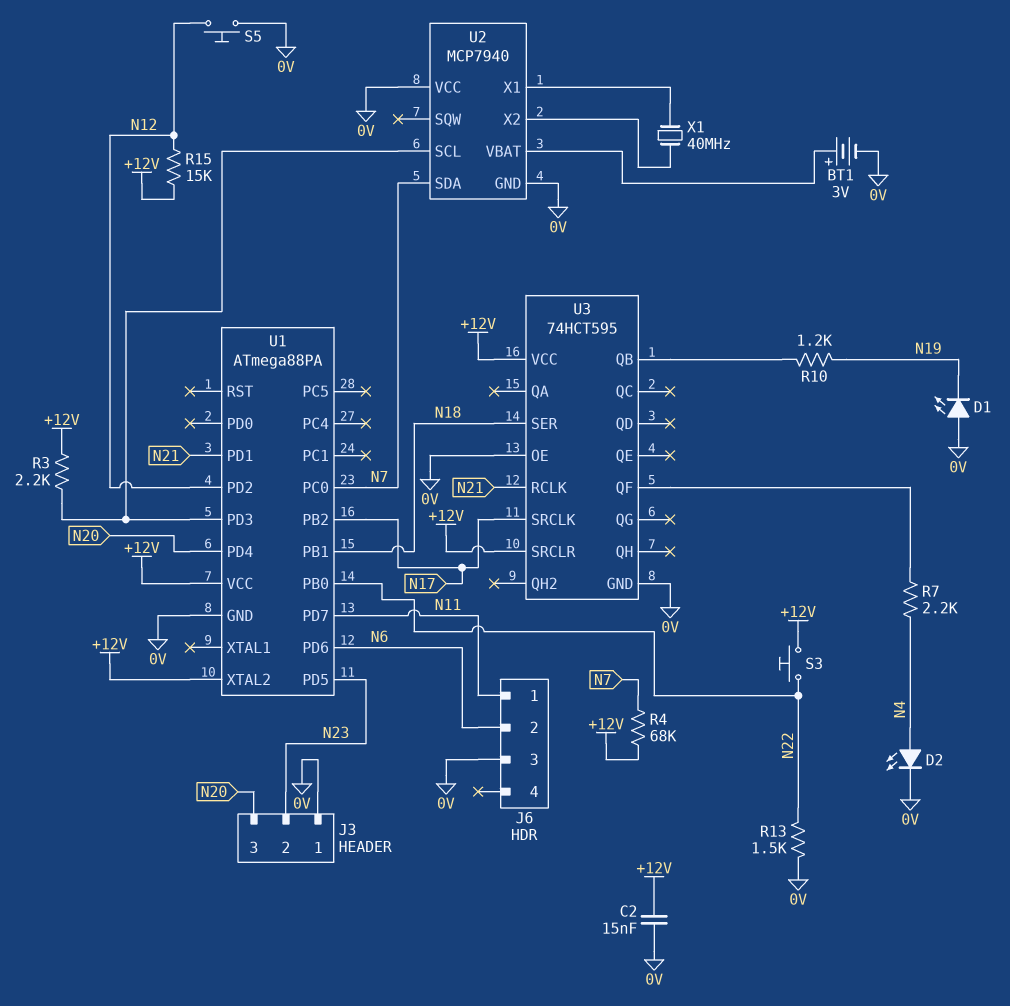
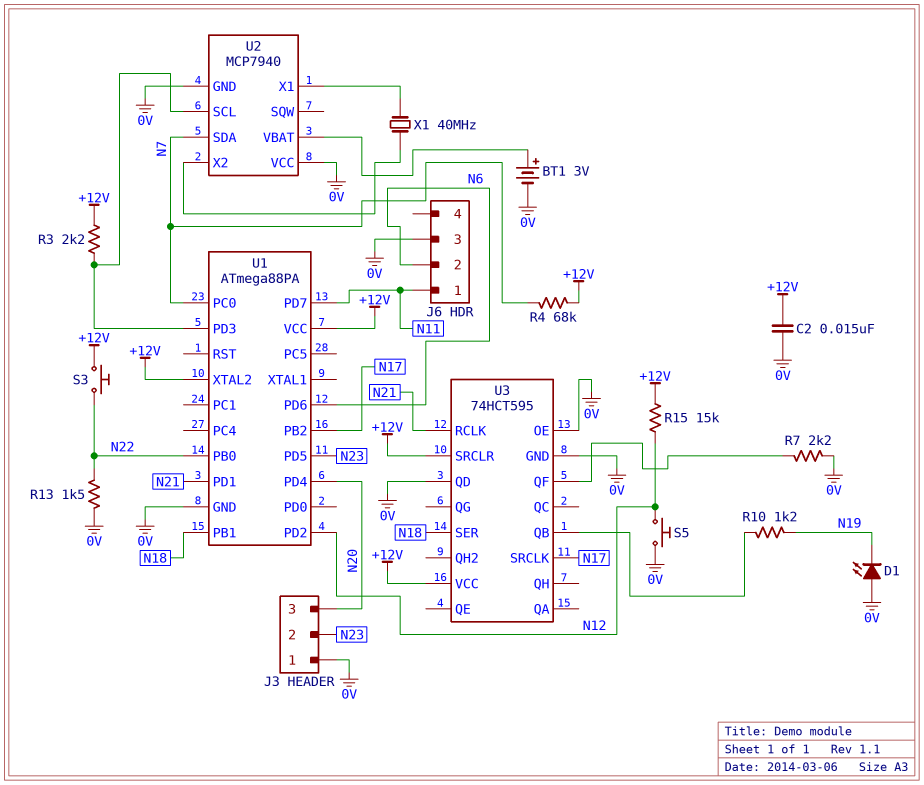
D2: LED (A N4, K 0V) -> none
R7: 2.2k (N4, U3/QF) -> 2.2k (0V, U3/QF)
U3 pin QD: none -> 0V

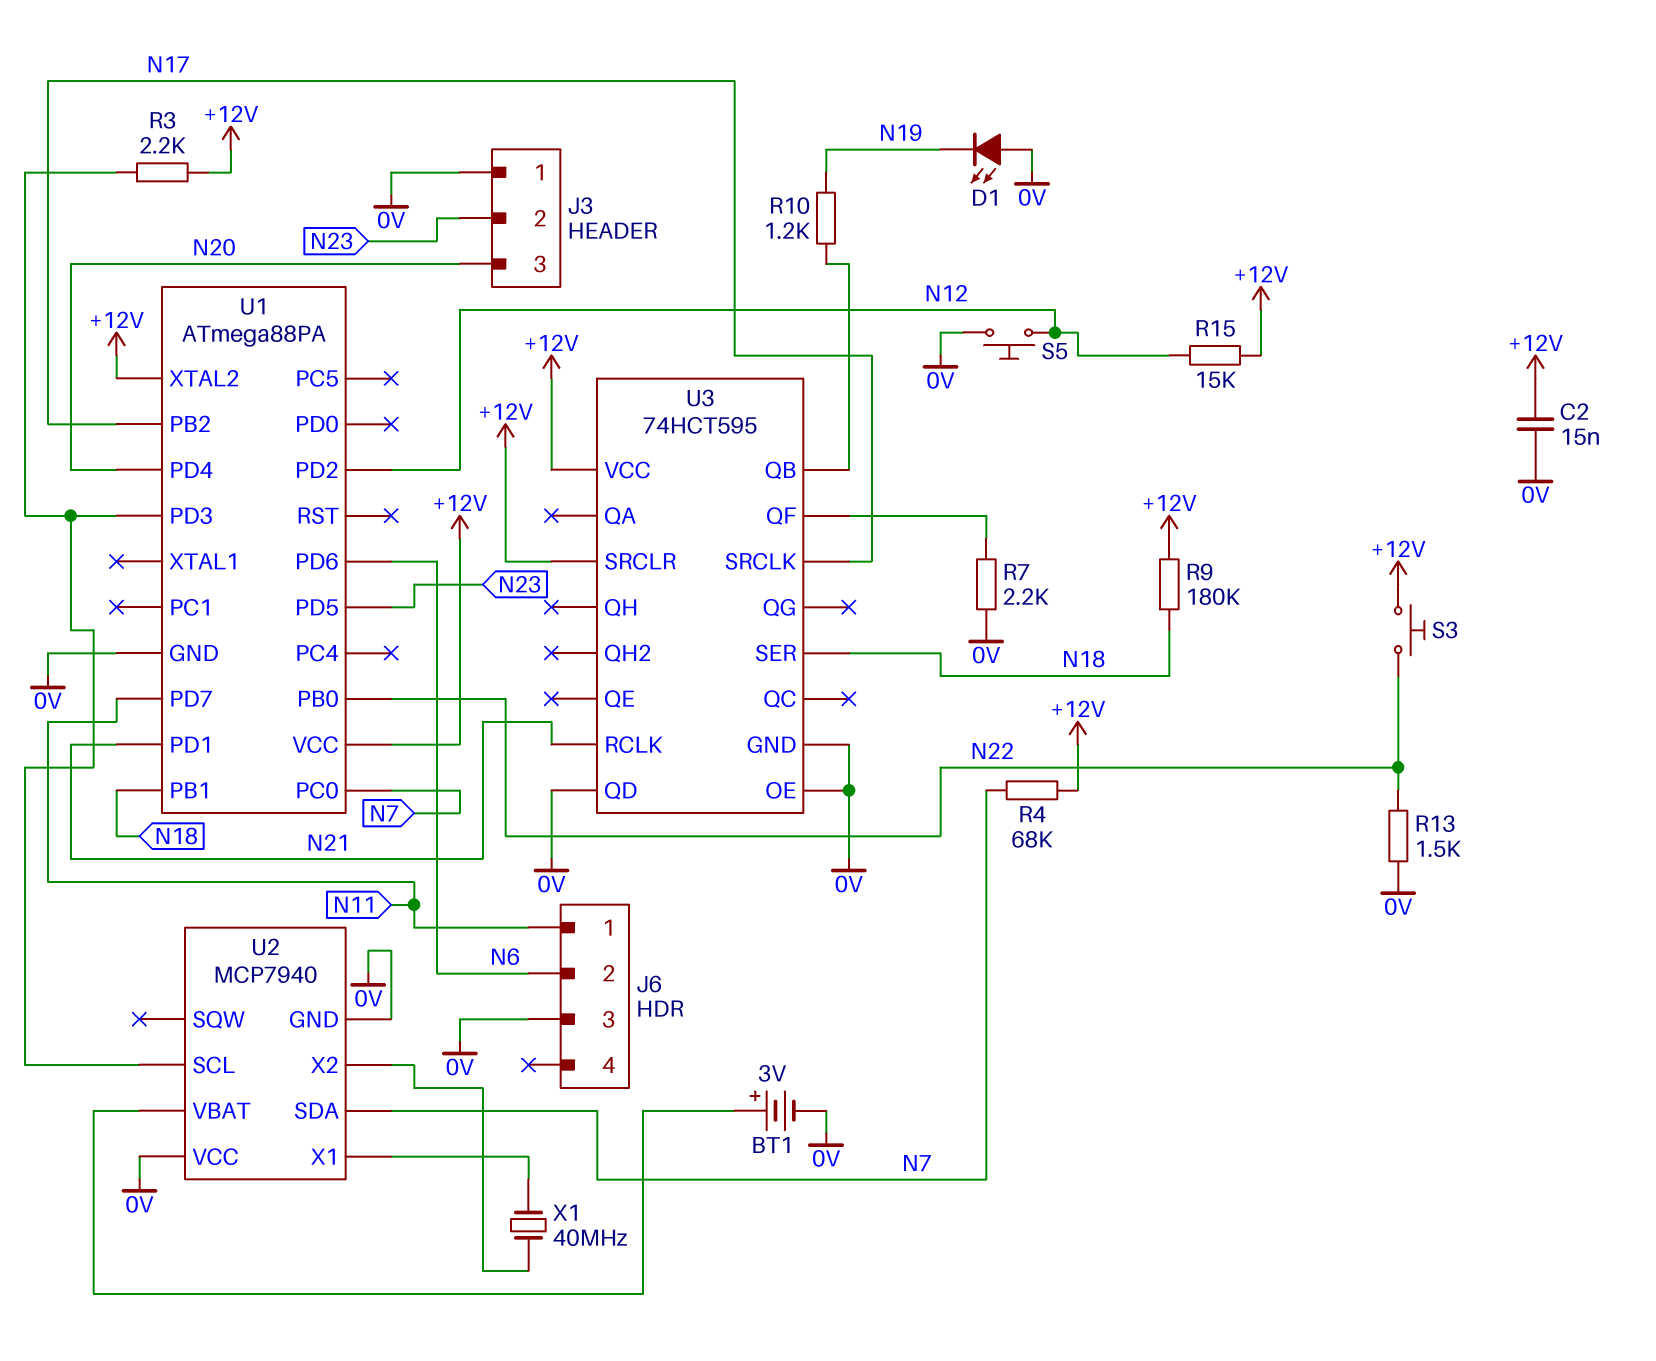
R9: none -> 180k (+12V, N18)

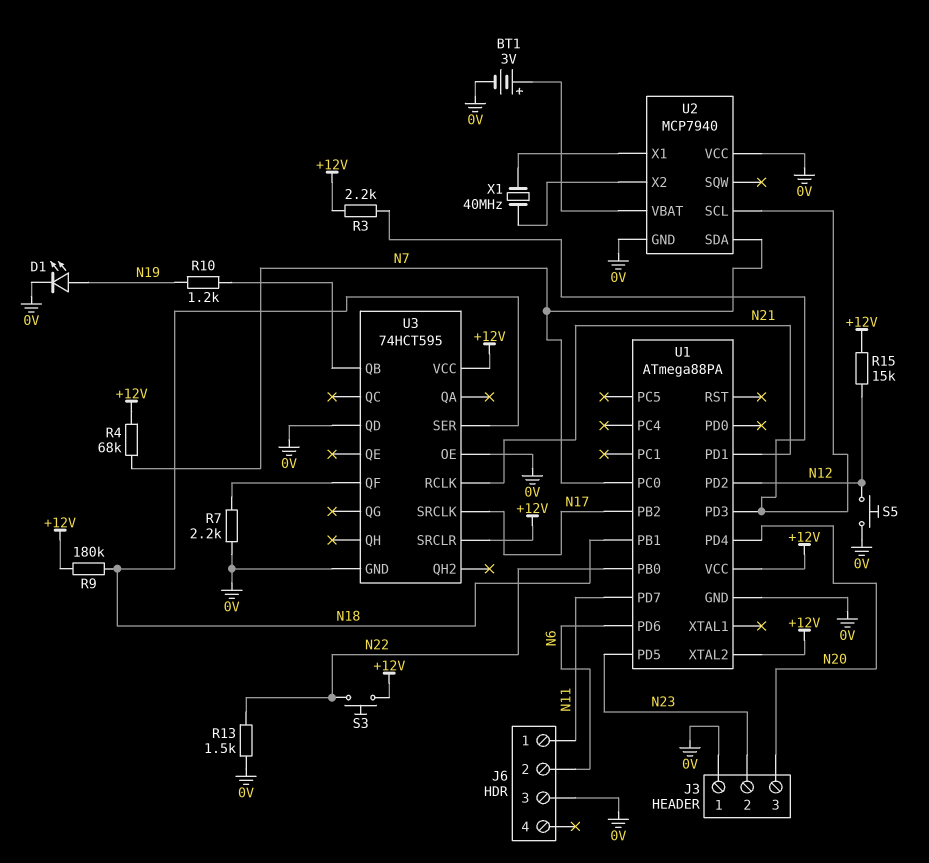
C2: 15nF (+12V, 0V) -> none
D1: LED (A 0V, K N19) -> LED (A N19, K 0V)

